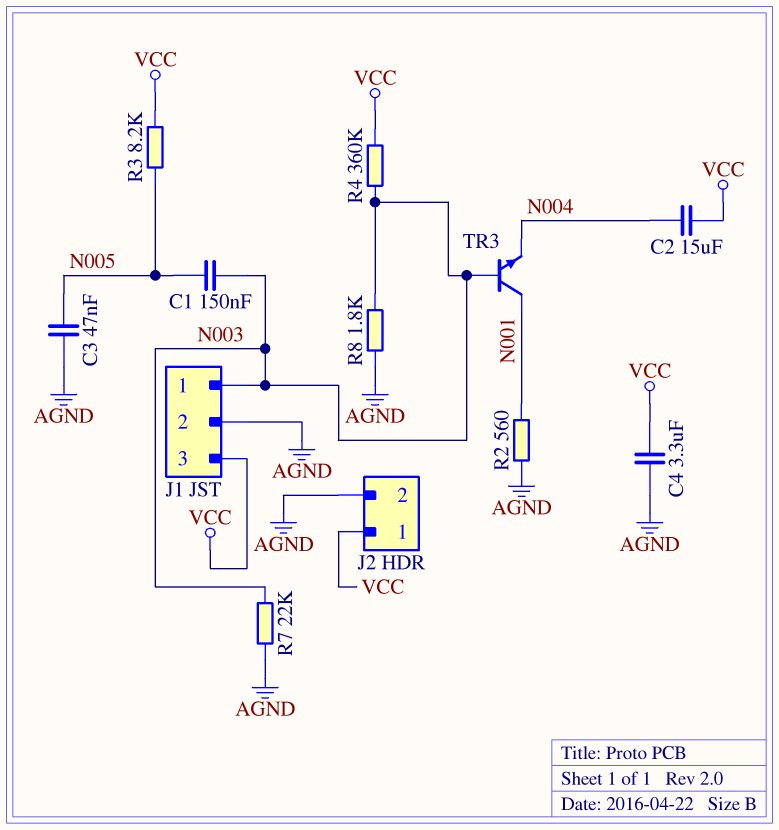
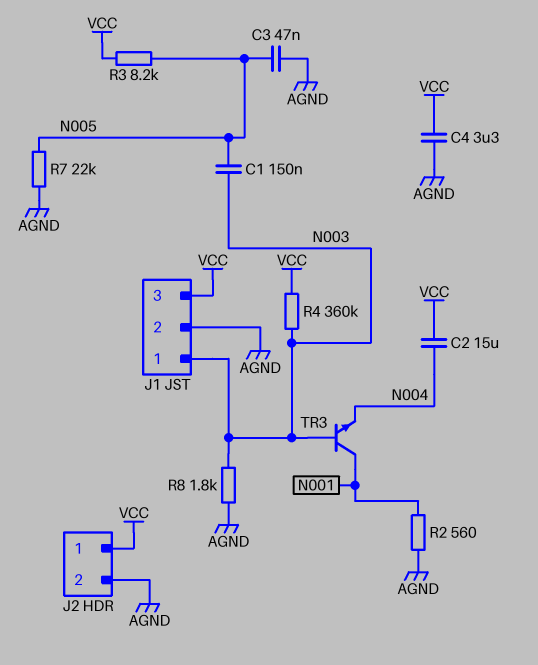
R7: 22k (AGND, N003) -> 22k (AGND, N005)

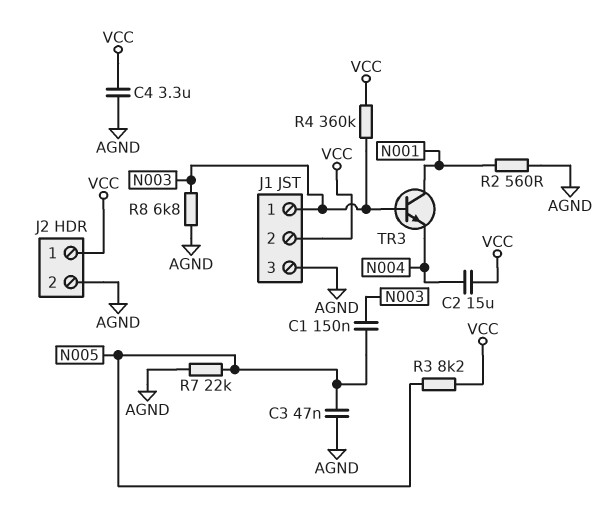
J1 pin 2: AGND -> VCC
J1 pin 3: VCC -> AGND
R8: 1.8k (AGND, N003) -> 6.8k (AGND, N003)

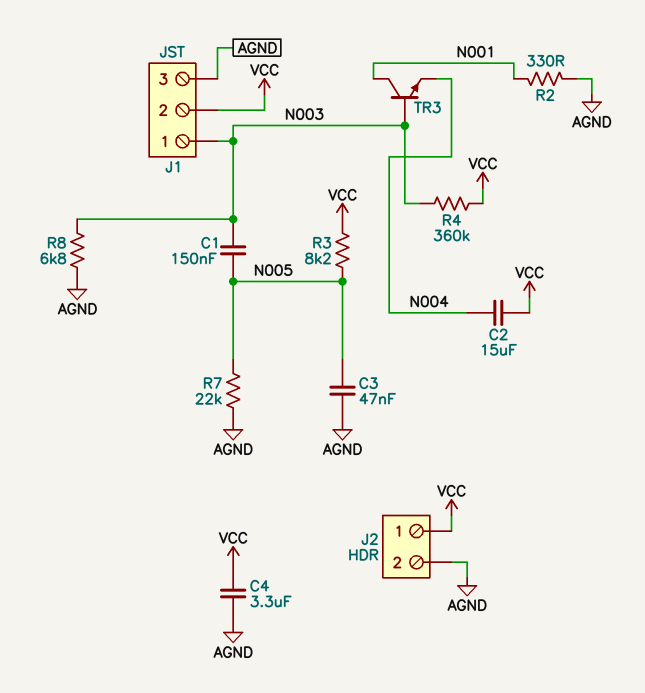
R2: 560 (AGND, N001) -> 330 (AGND, N001)

